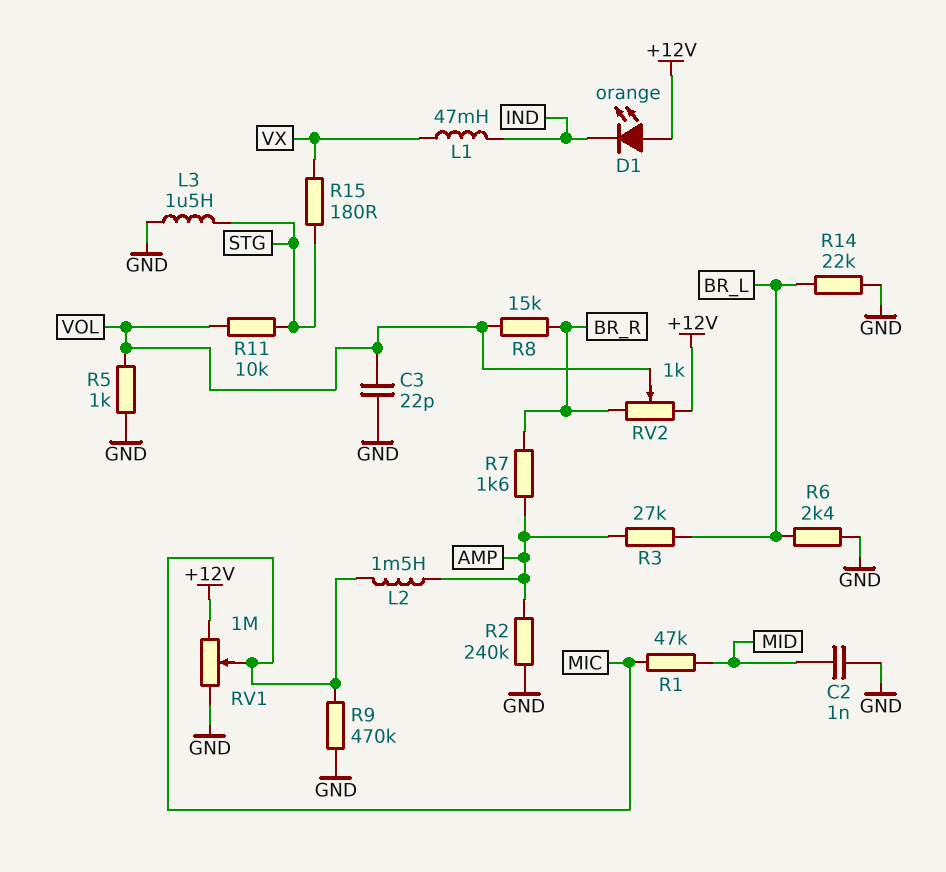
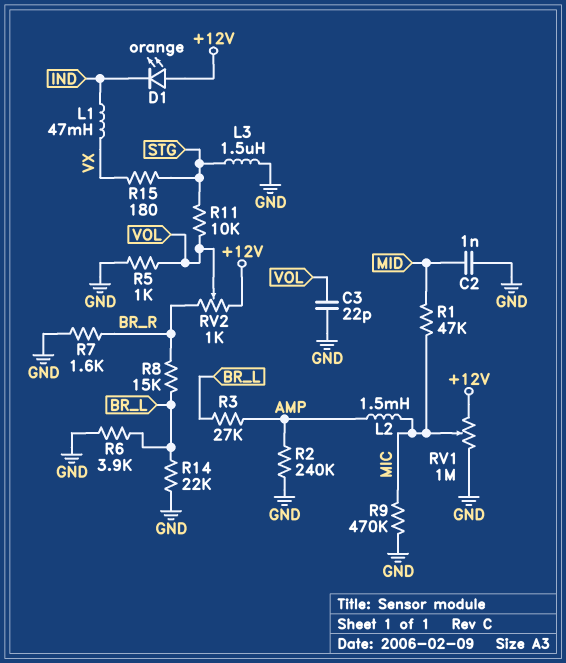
R6: 2.4k (BR_L, GND) -> 3.9k (BR_L, GND)
R7: 1.6k (AMP, BR_R) -> 1.6k (BR_R, GND)
R8: 15k (BR_R, VOL) -> 15k (BR_L, BR_R)

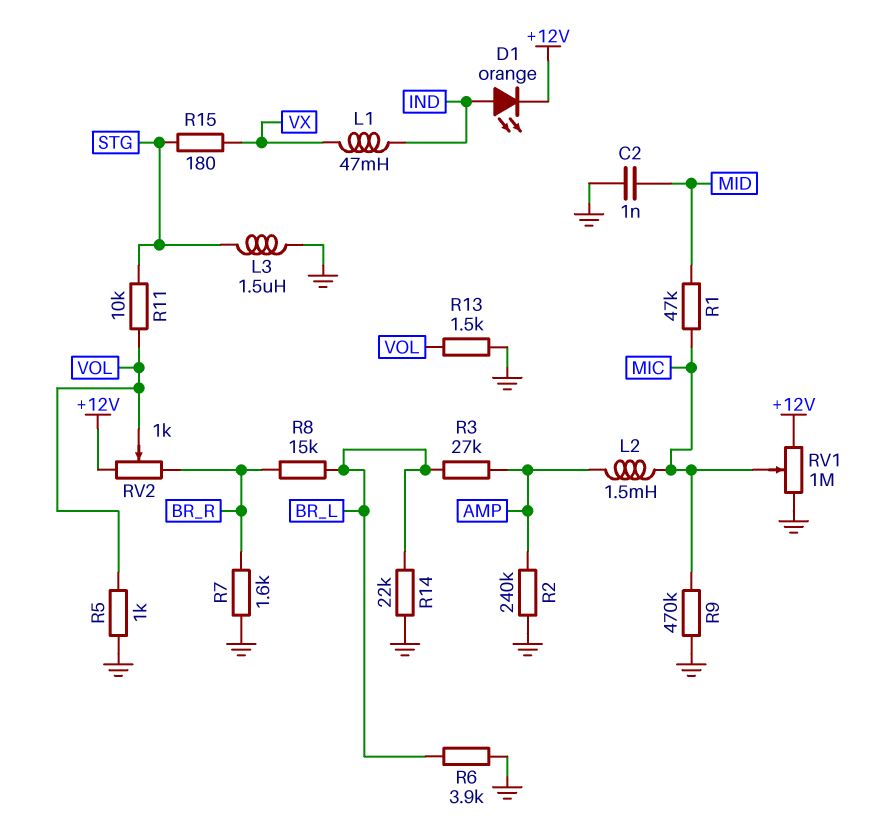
C3: 22pF (GND, VOL) -> none
D1: LED orange (A +12V, K IND) -> LED orange (A IND, K +12V)
R13: none -> 1.5k (GND, VOL)

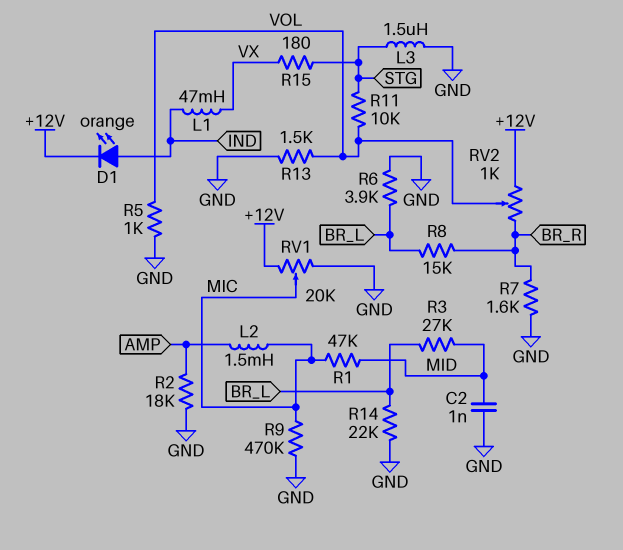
R2: 240k (AMP, GND) -> 18k (AMP, GND)
R3: 27k (AMP, BR_L) -> 27k (BR_L, MID)
RV1: 1M (+12V, GND, wiper MIC) -> 20k (+12V, GND, wiper MIC)

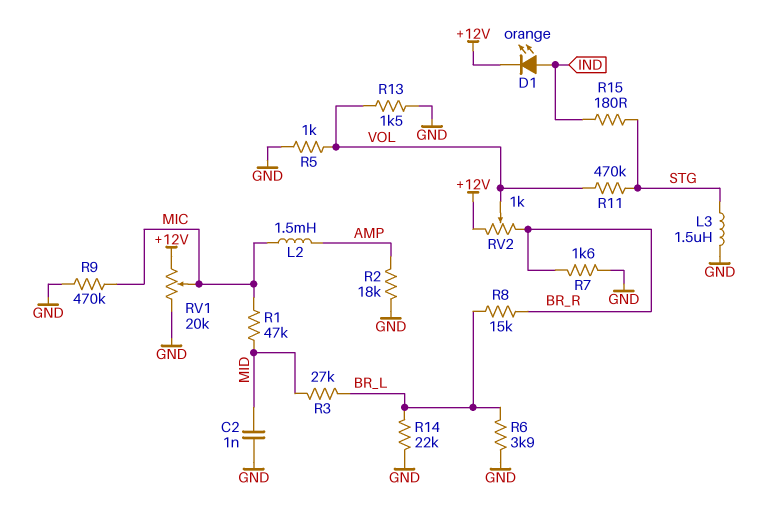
L1: 47mH (IND, VX) -> none
R11: 10k (STG, VOL) -> 470k (STG, VOL)
R15: 180 (STG, VX) -> 180 (IND, STG)

